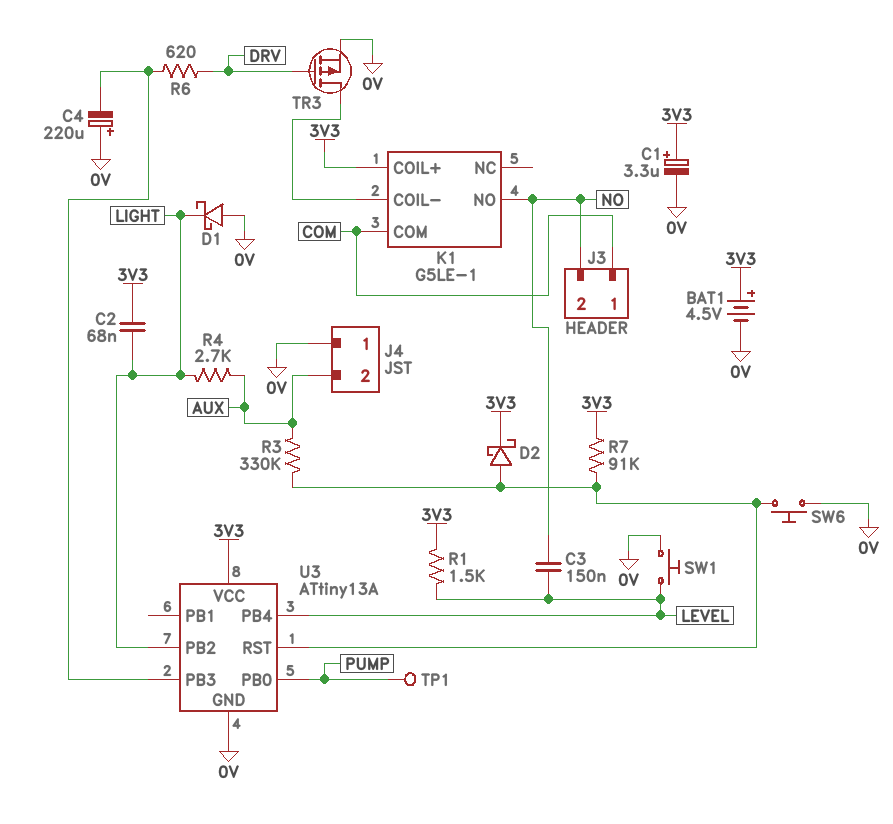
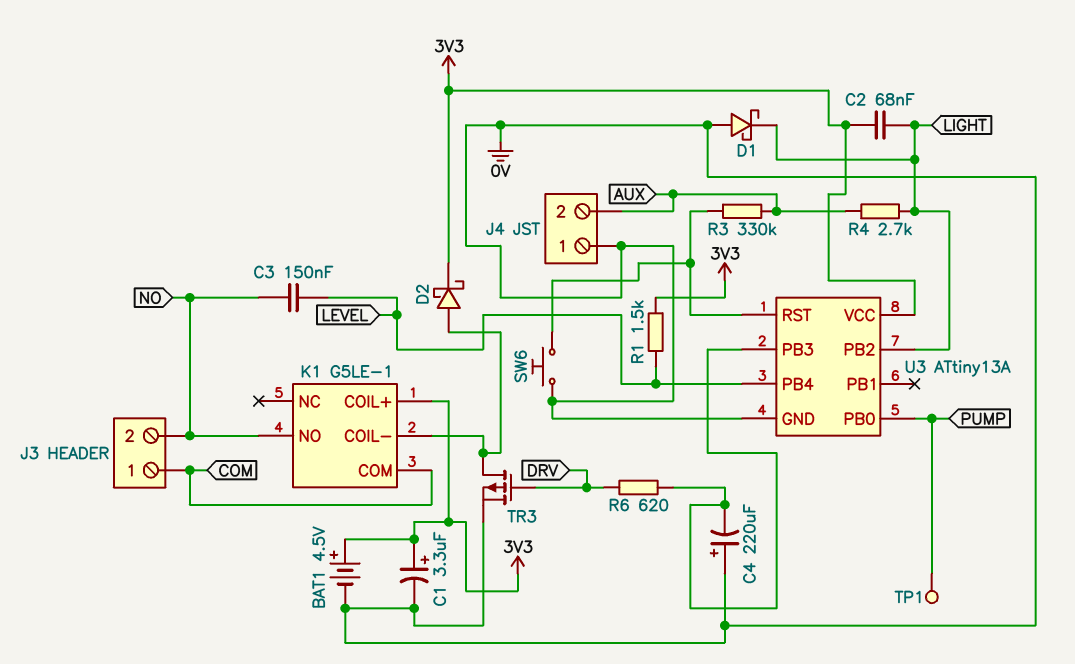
D2: schottky (A U3/RST, K 3V3) -> schottky (A K1/COIL-, K 3V3)
R7: 91k (3V3, U3/RST) -> none
SW1: button (0V, LEVEL) -> none

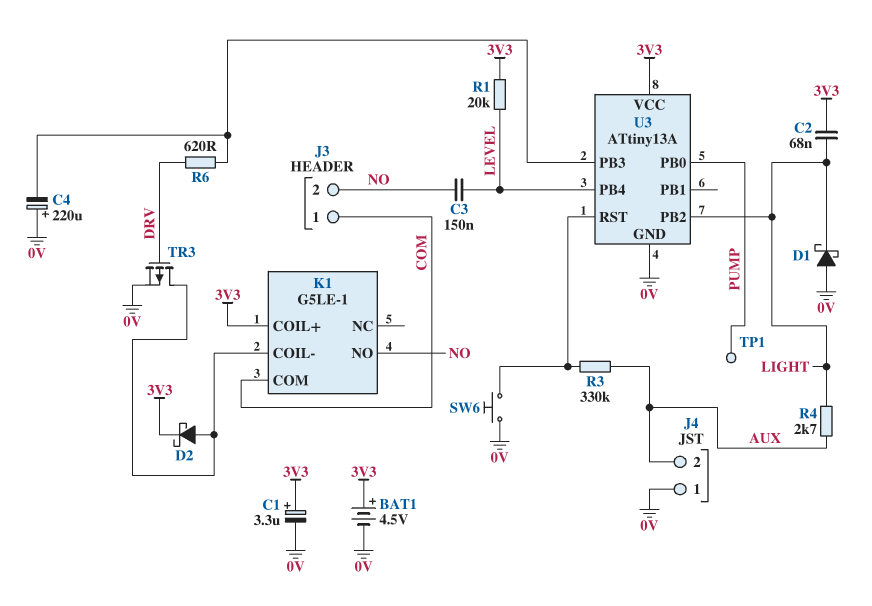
R1: 1.5k (3V3, LEVEL) -> 20k (3V3, LEVEL)

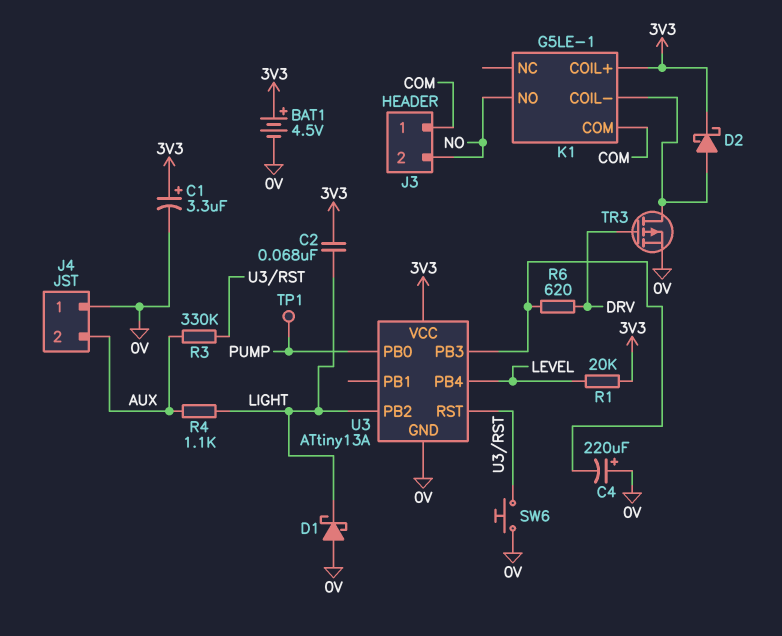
C3: 150nF (LEVEL, NO) -> none
R4: 2.7k (AUX, LIGHT) -> 1.1k (AUX, LIGHT)

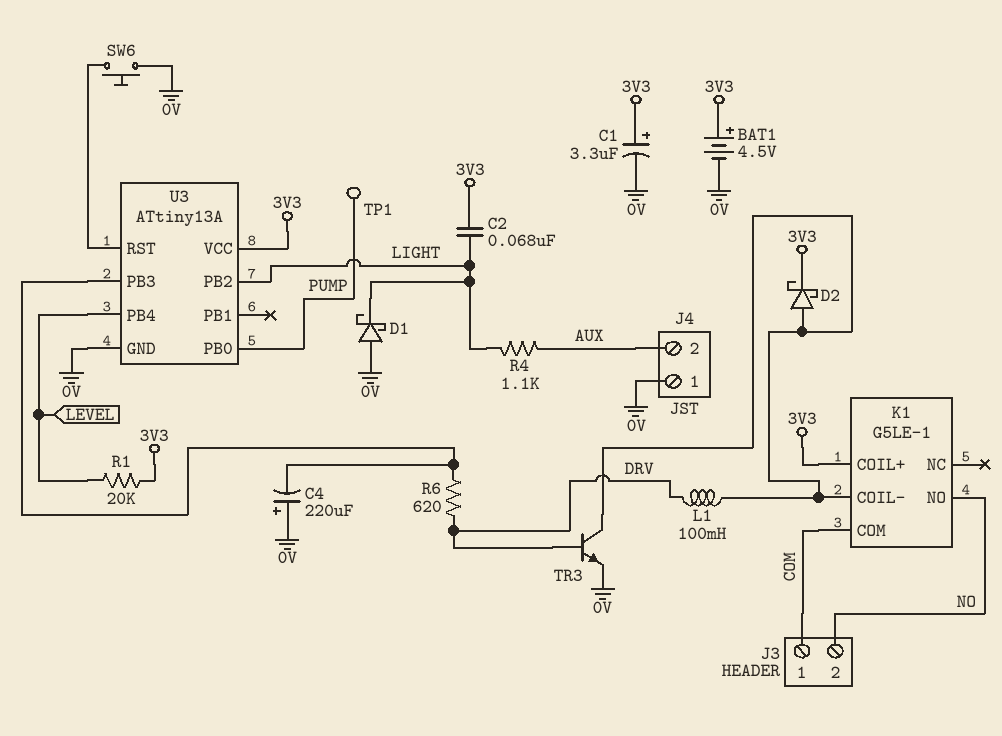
L1: none -> 100mH (DRV, K1/COIL-)
R3: 330k (AUX, U3/RST) -> none
TR3: PMOS (G DRV, D K1/COIL-, S 0V) -> NPN (B DRV, C K1/COIL-, E 0V)

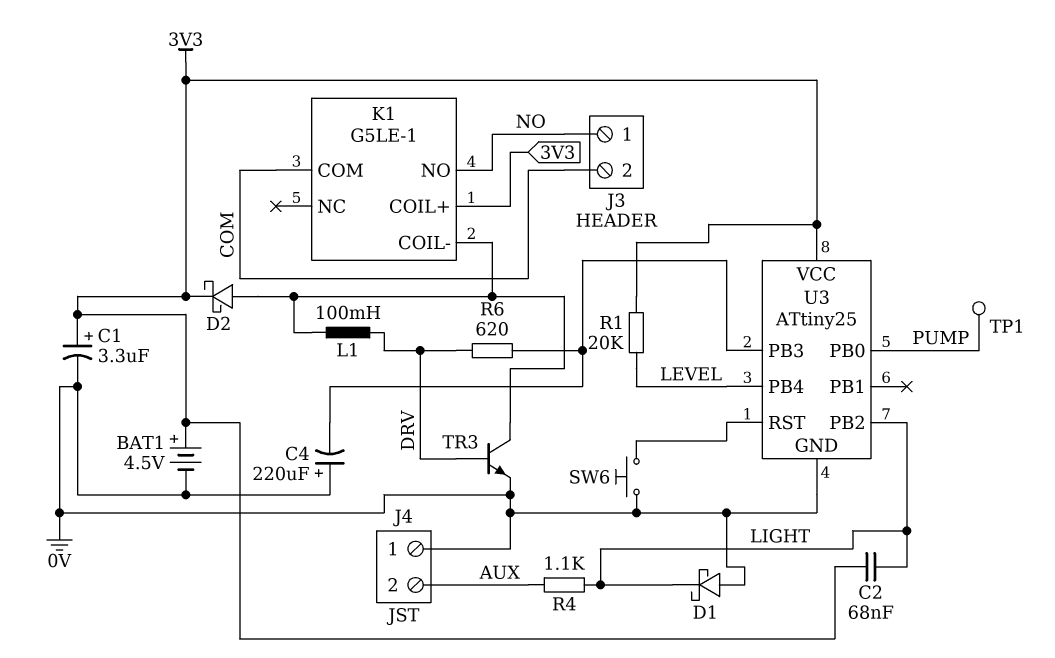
J3 pin 1: COM -> NO
J3 pin 2: NO -> COM
U3: ATtiny13A -> ATtiny25

